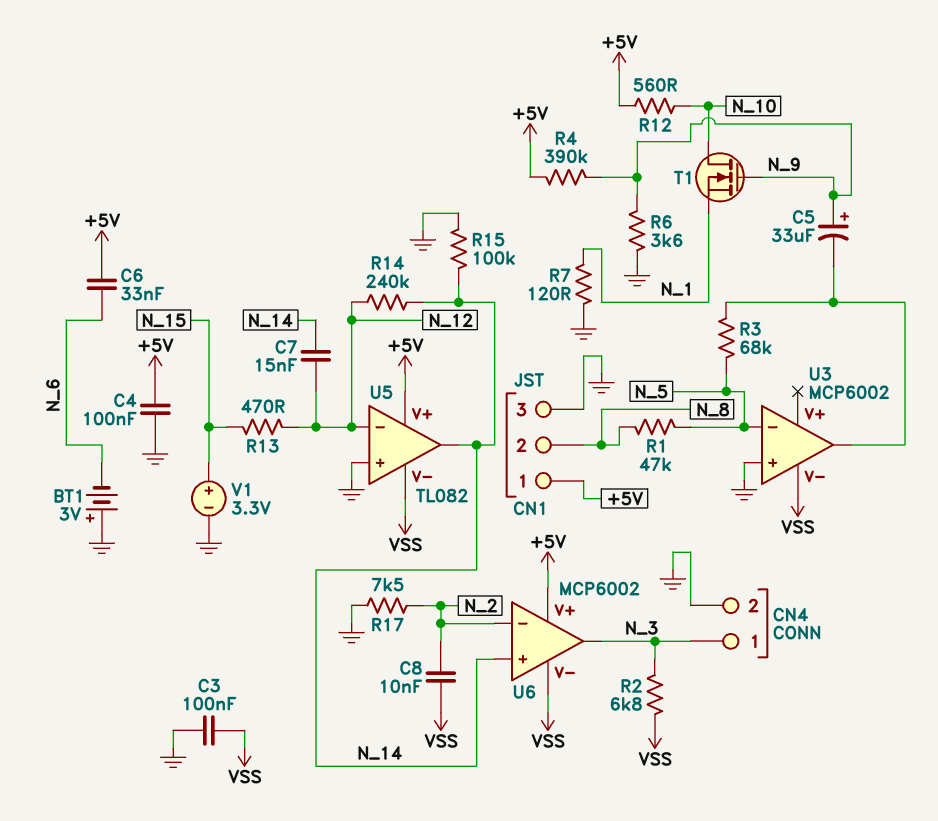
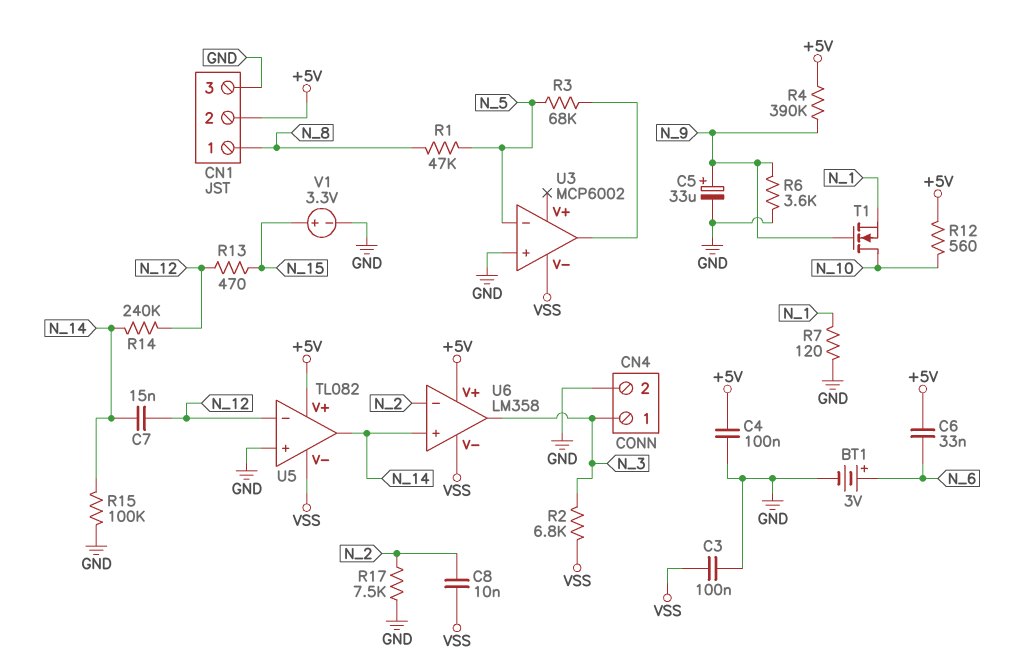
BT1: 3V (plus GND, minus N_6) -> 3V (plus N_6, minus GND)
C5: 33uF (plus N_9, minus U3/out) -> 33uF (plus N_9, minus GND)
CN1 pin 1: +5V -> N_8
CN1 pin 2: N_8 -> +5V
U6: MCP6002 -> LM358

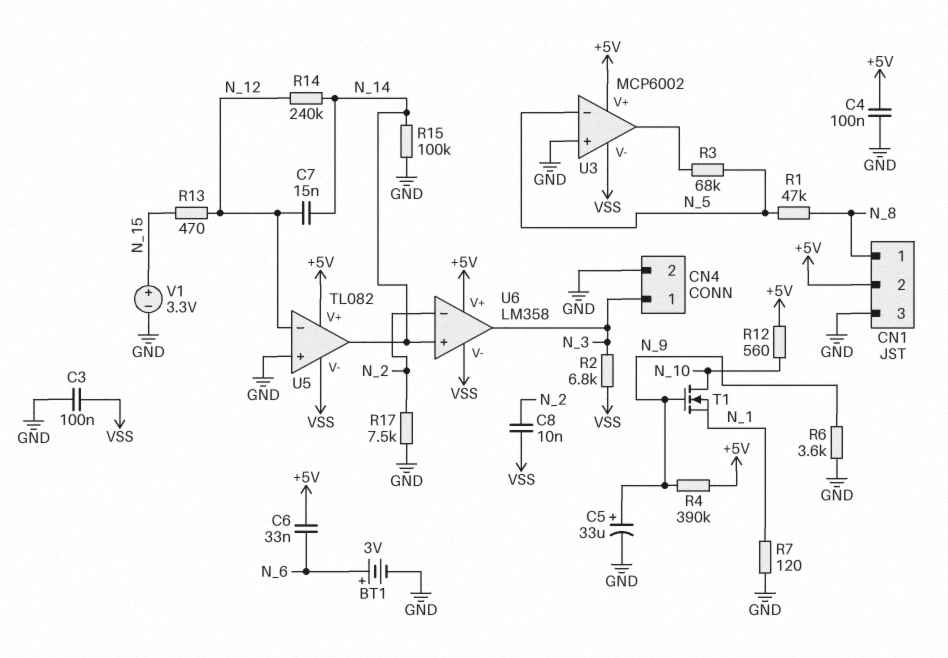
U3 pin V+: none -> +5V

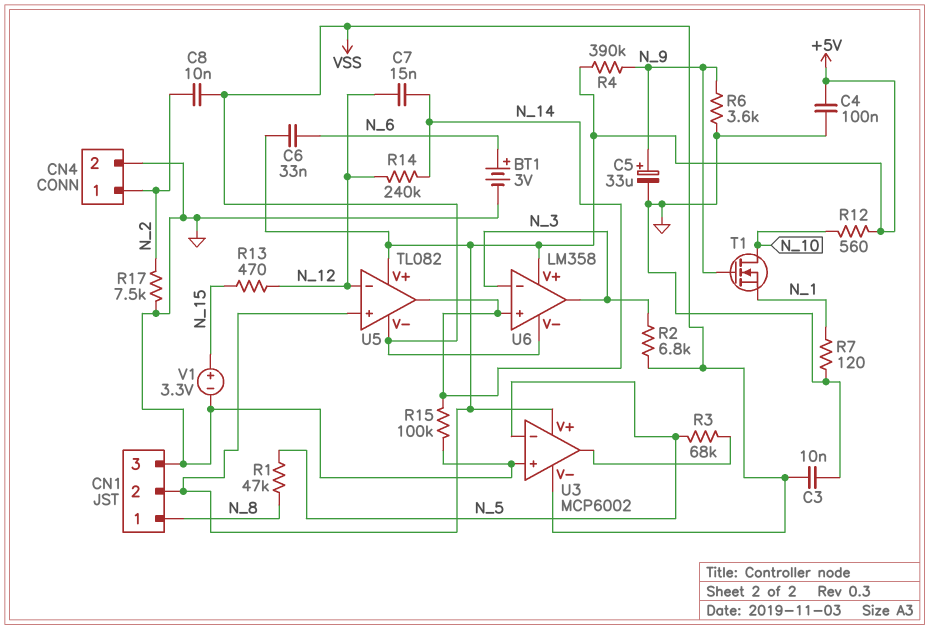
C3: 100nF (GND, VSS) -> 10nF (GND, VSS)
CN4 pin 1: N_3 -> N_2
U5 pin in+: GND -> +5V
U6 pin in-: N_2 -> N_3

